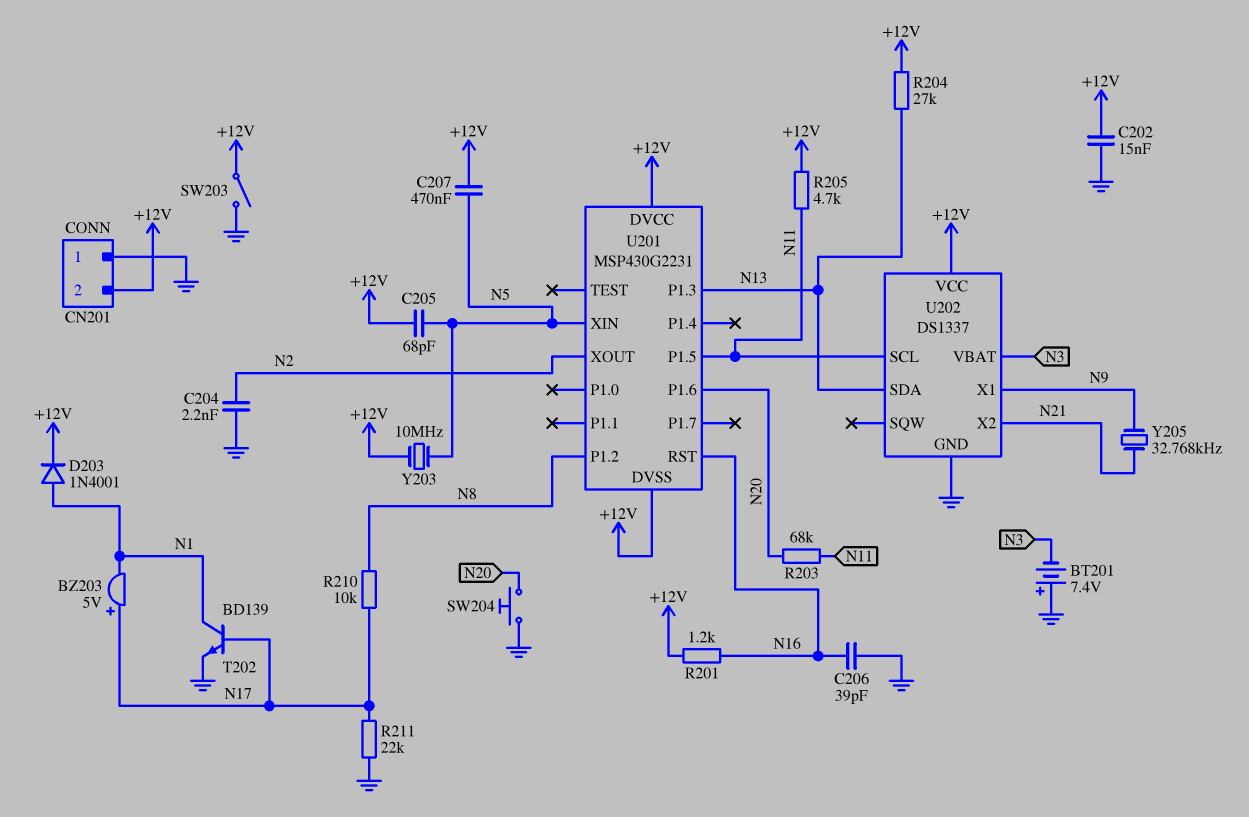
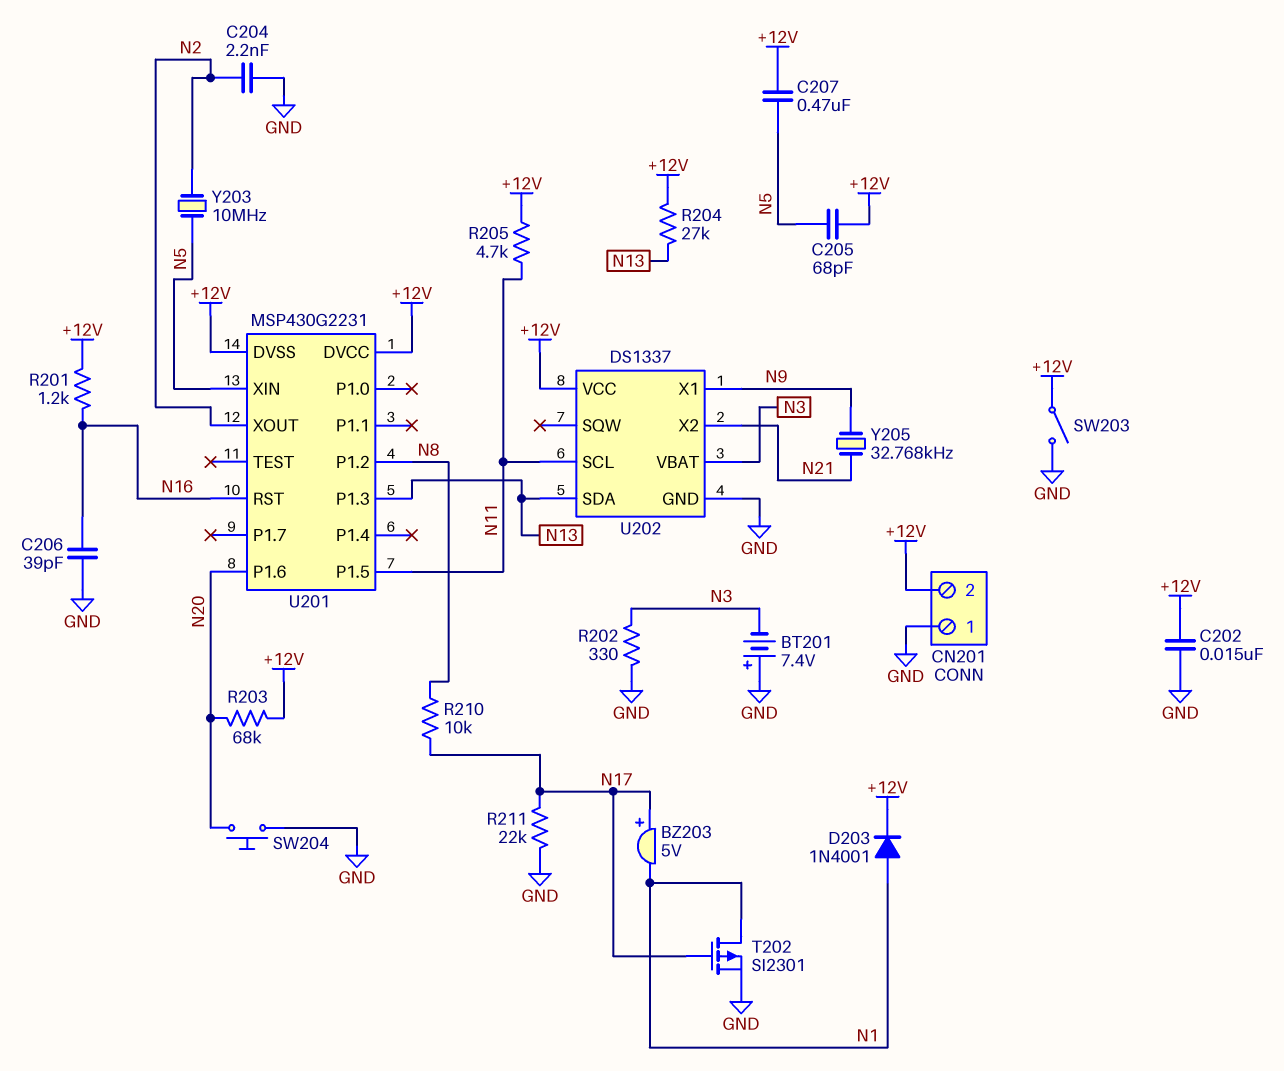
R202: none -> 330 (GND, N3)
R203: 68k (N11, N20) -> 68k (+12V, N20)
T202: NPN BD139 (B N17, C N1, E GND) -> PMOS SI2301 (G N17, D N1, S GND)
Y203: 10MHz (+12V, N5) -> 10MHz (N2, N5)

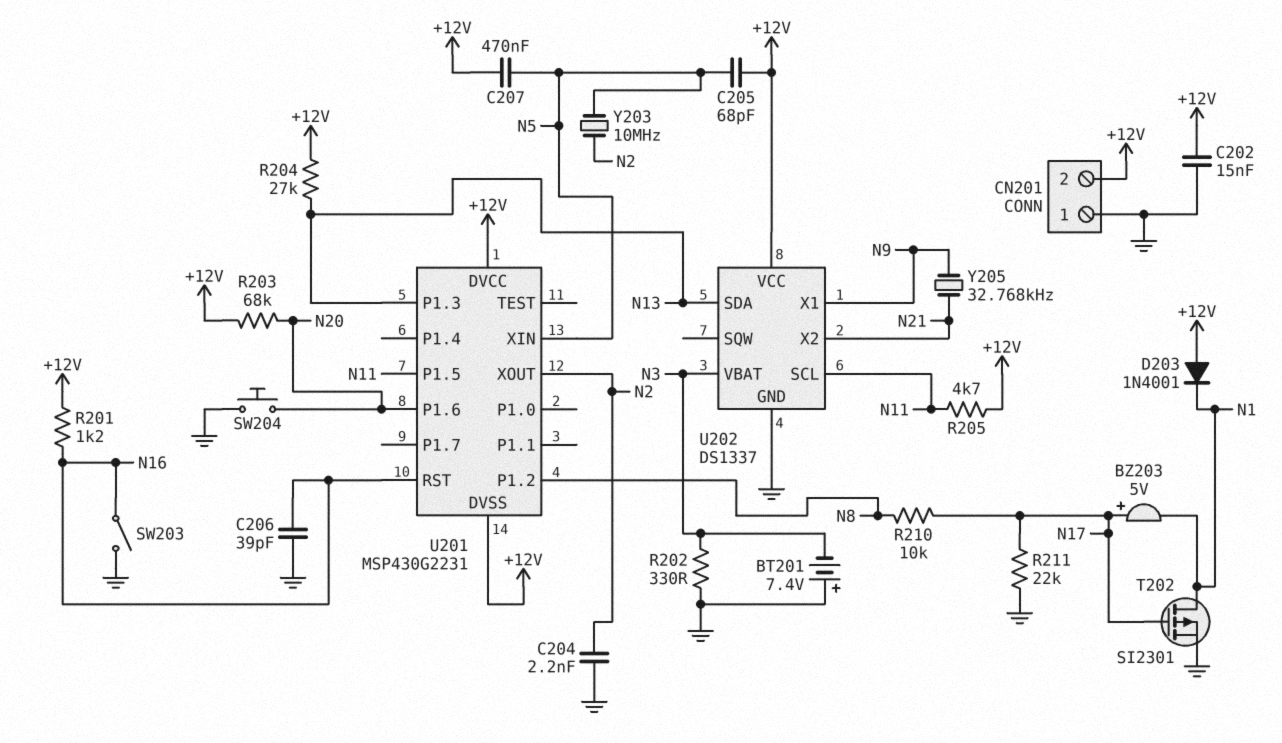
D203: diode 1N4001 (A N1, K +12V) -> diode 1N4001 (A +12V, K N1)
SW203: switch (+12V, GND) -> switch (GND, N16)

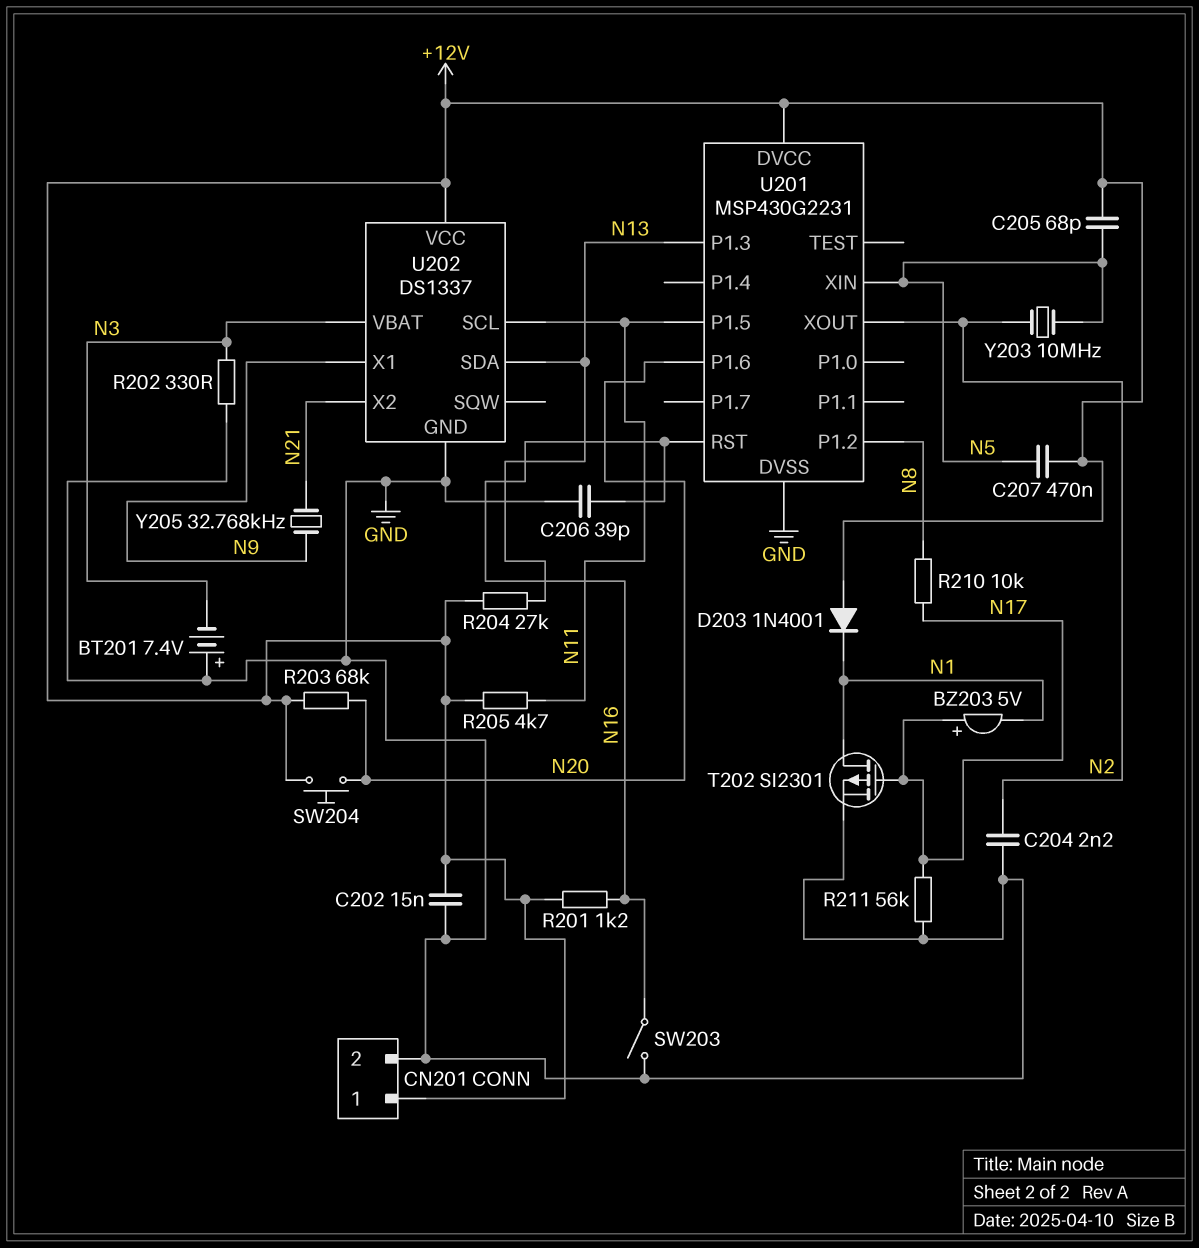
CN201 pin 1: GND -> +12V
CN201 pin 2: +12V -> GND
R211: 22k (GND, N17) -> 56k (GND, N17)
SW204: button (GND, N20) -> button (+12V, N20)
U201 pin DVSS: +12V -> GND

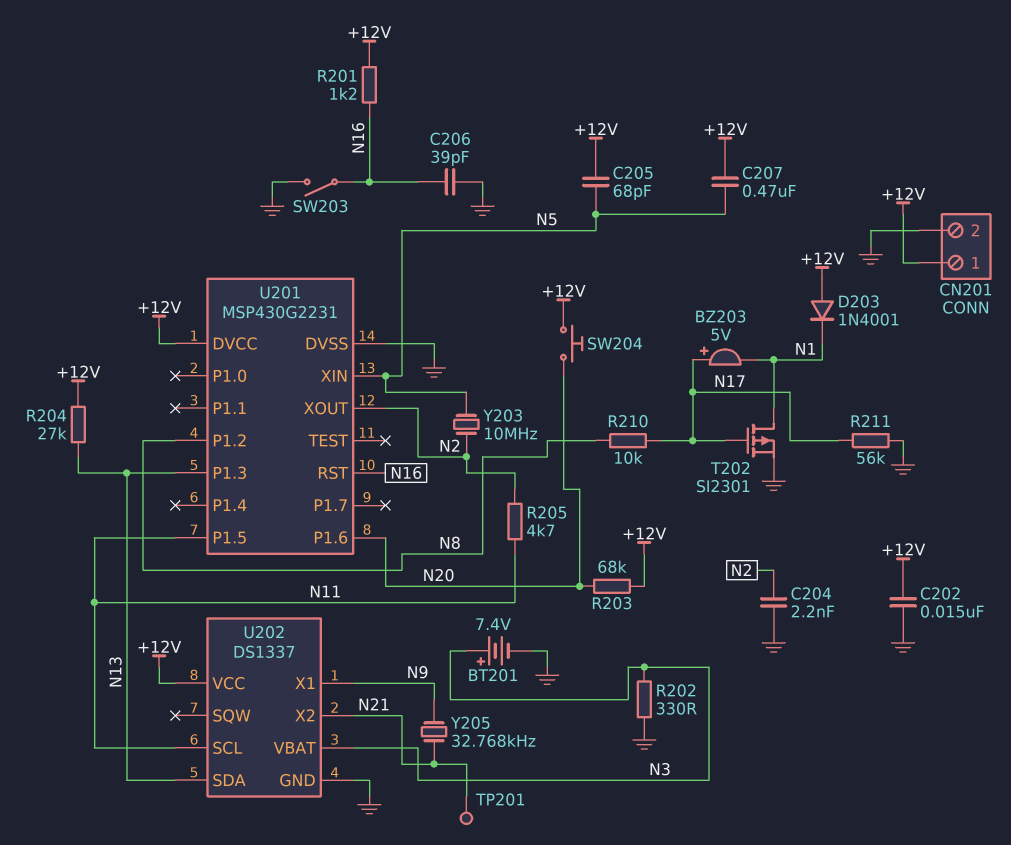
BT201: 7.4V (plus GND, minus N3) -> 7.4V (plus N3, minus GND)
R205: 4.7k (+12V, N11) -> 4.7k (N2, N11)
TP201: none -> test point (N21)

